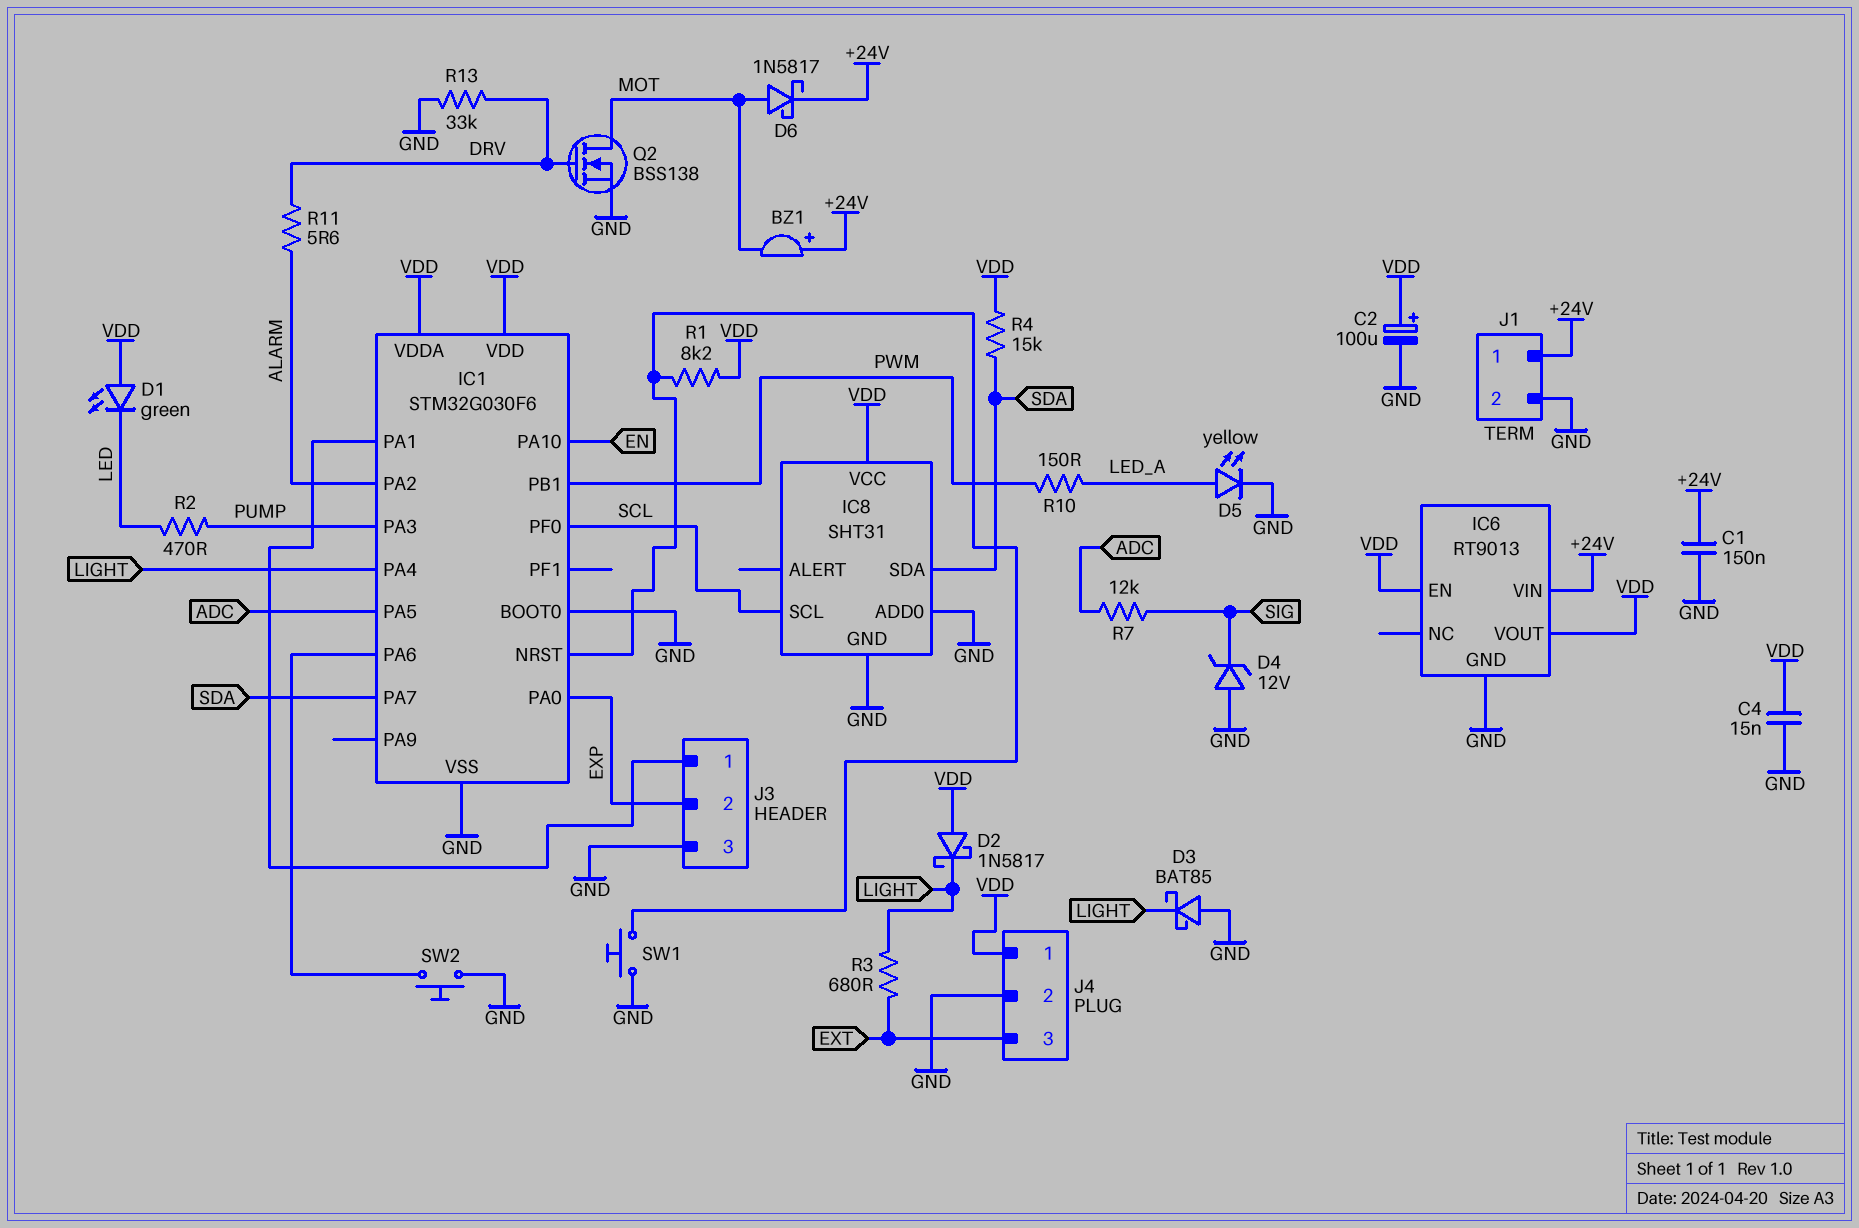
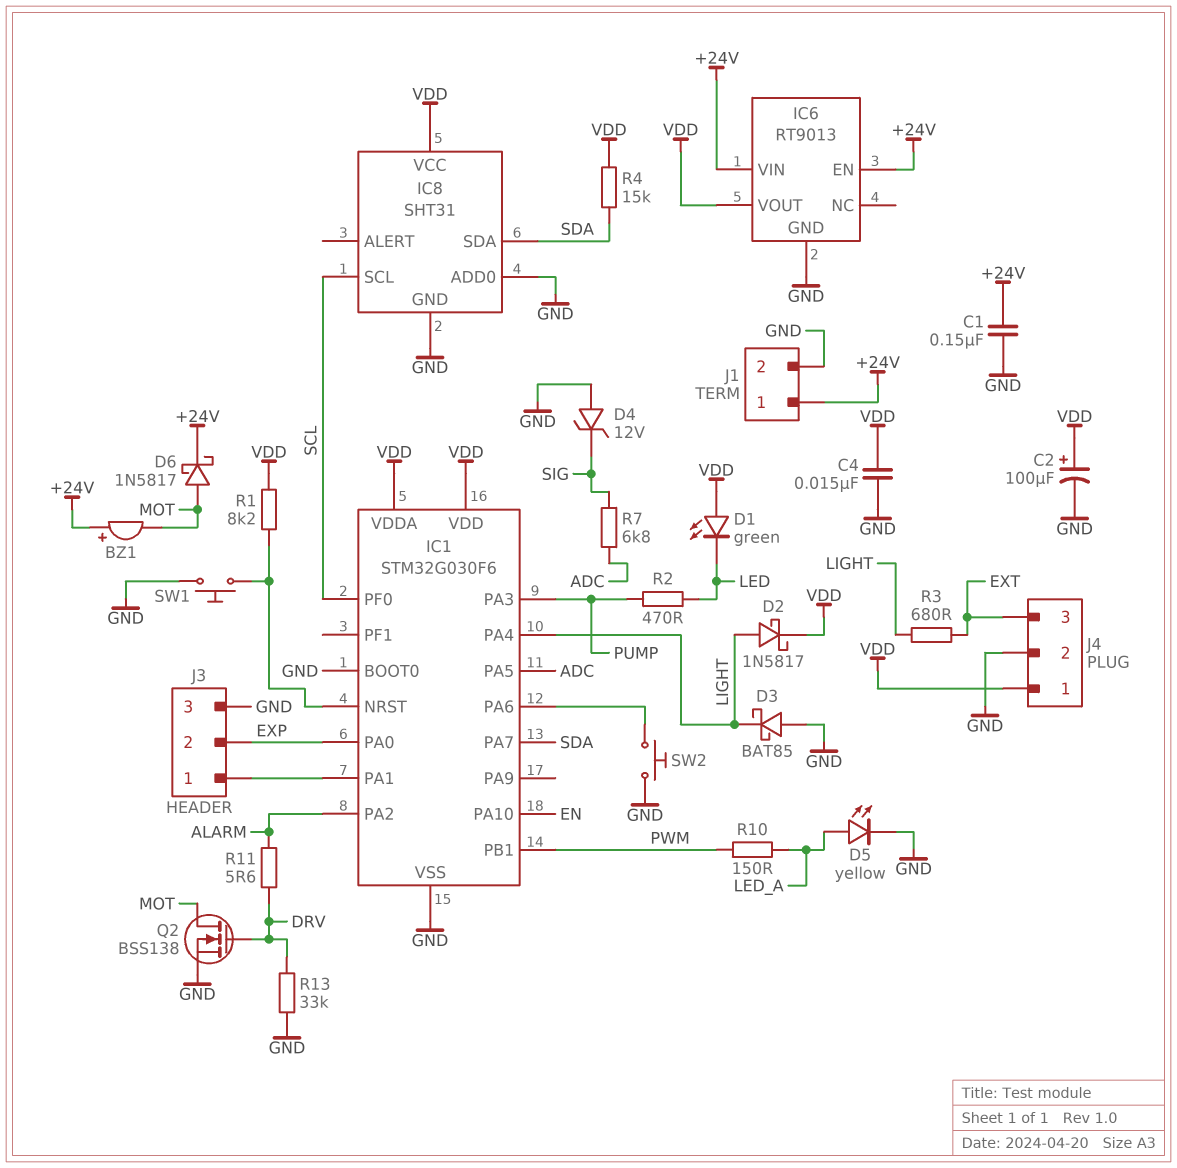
D2: schottky 1N5817 (A VDD, K LIGHT) -> schottky 1N5817 (A LIGHT, K VDD)
IC6 pin EN: VDD -> +24V
R7: 12k (ADC, SIG) -> 6.8k (ADC, SIG)

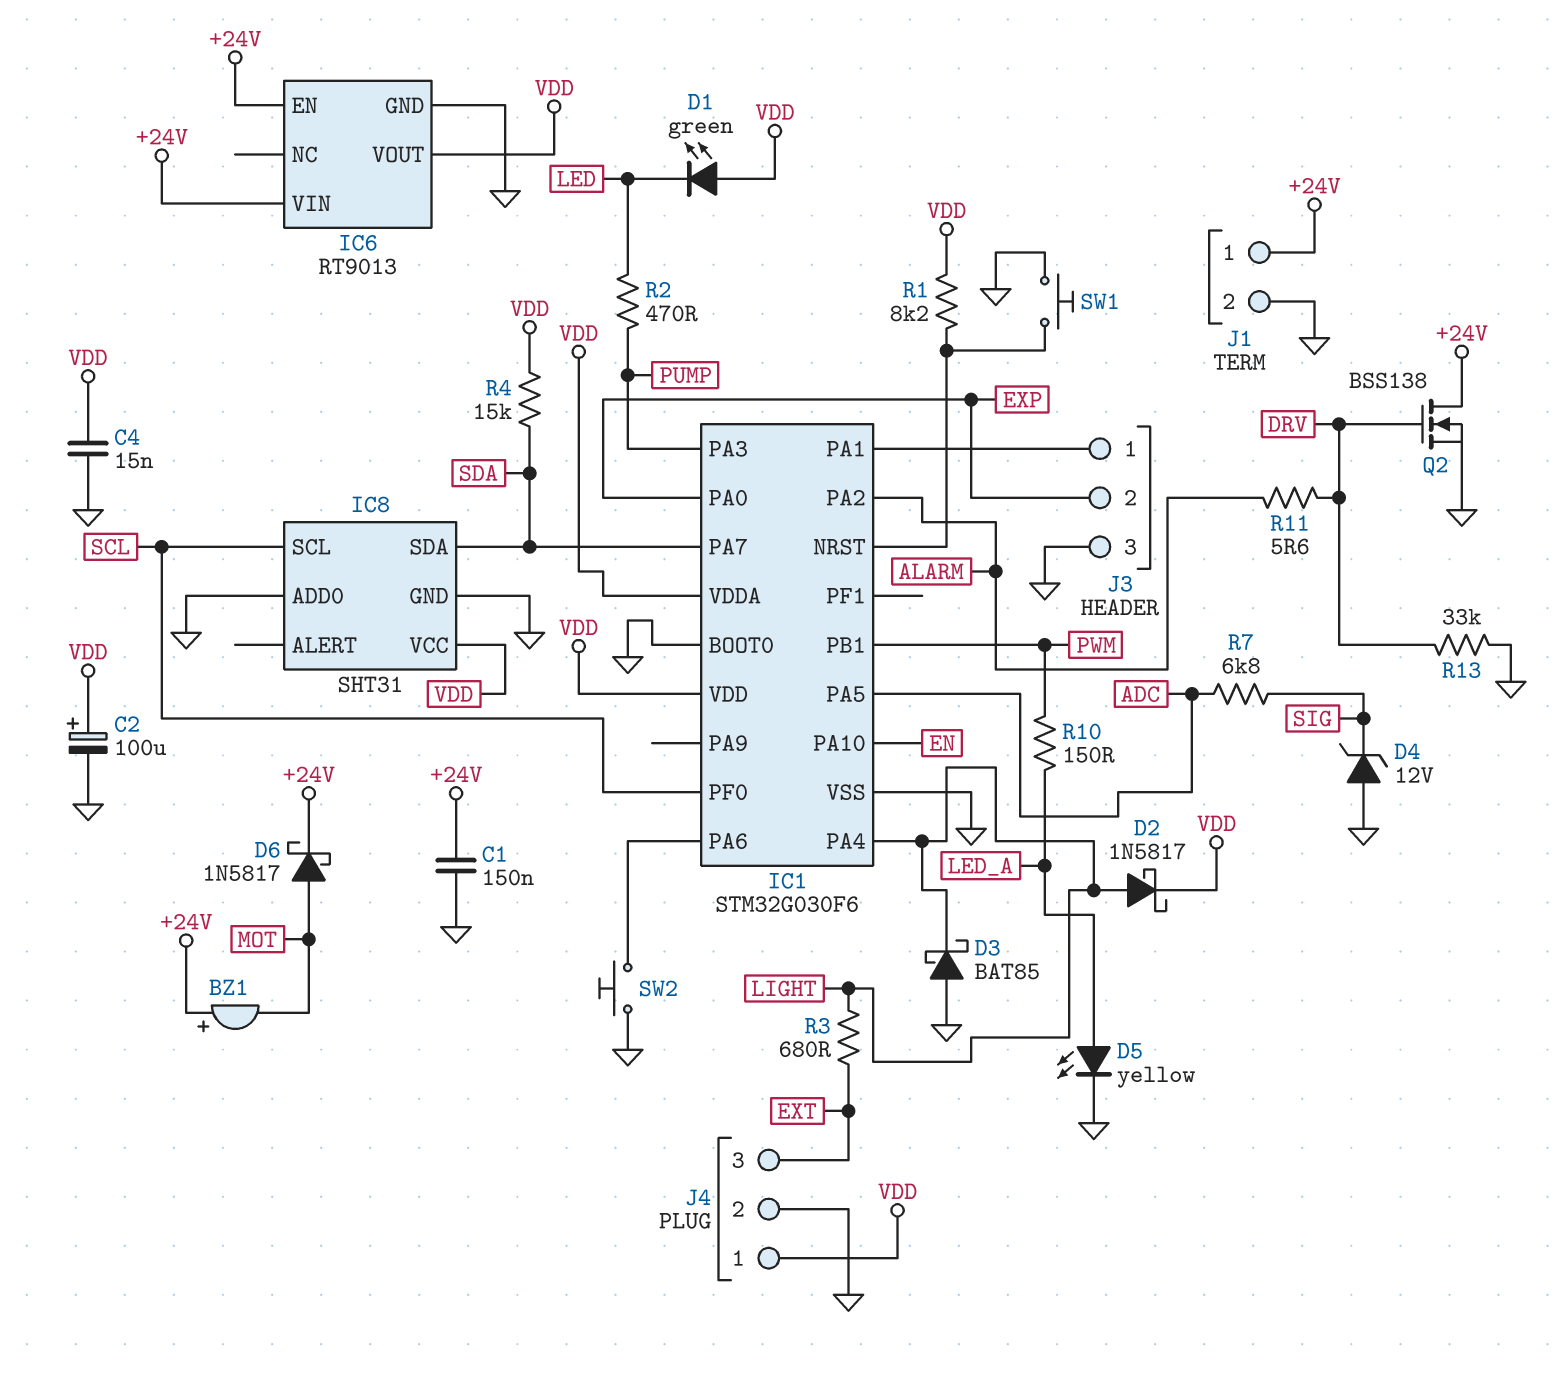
Q2: NMOS BSS138 (G DRV, D MOT, S GND) -> NMOS BSS138 (G DRV, D +24V, S GND)

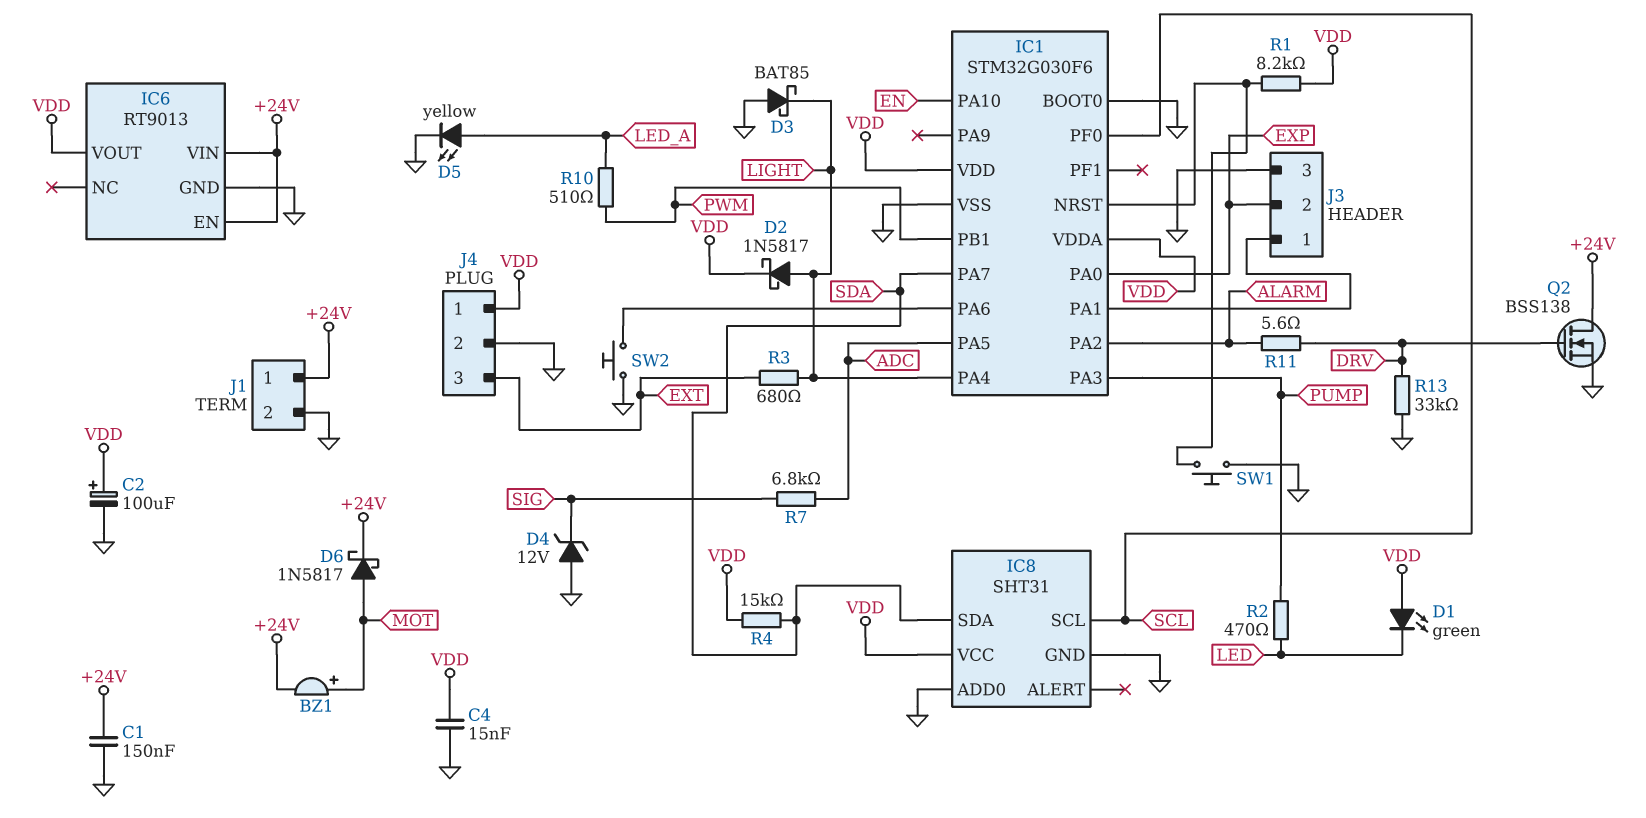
BZ1: buzzer (plus +24V, minus MOT) -> buzzer (plus MOT, minus +24V)
R10: 150 (LED_A, PWM) -> 510 (LED_A, PWM)

